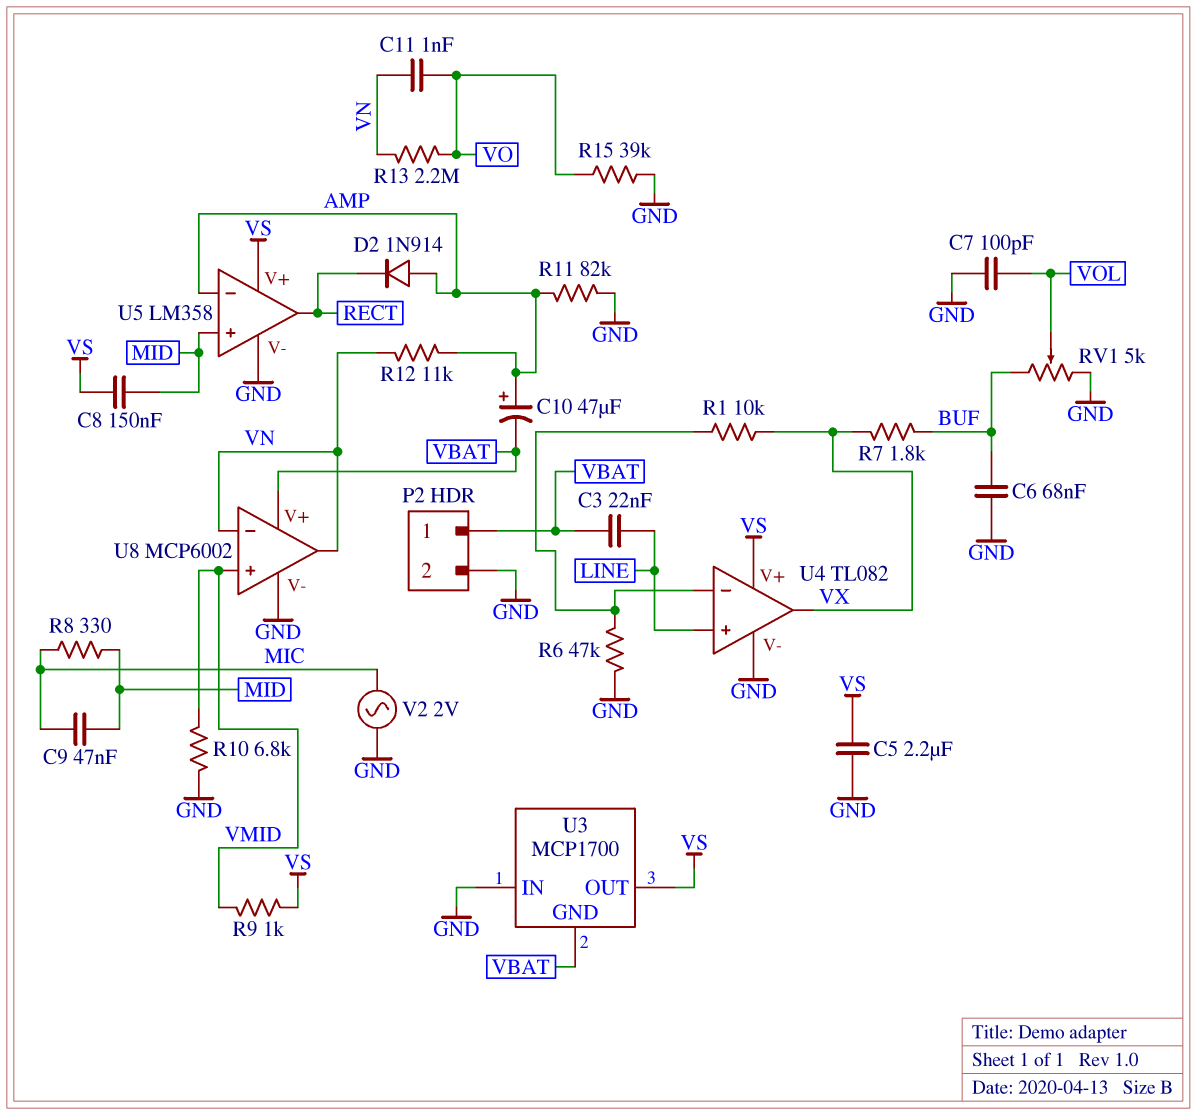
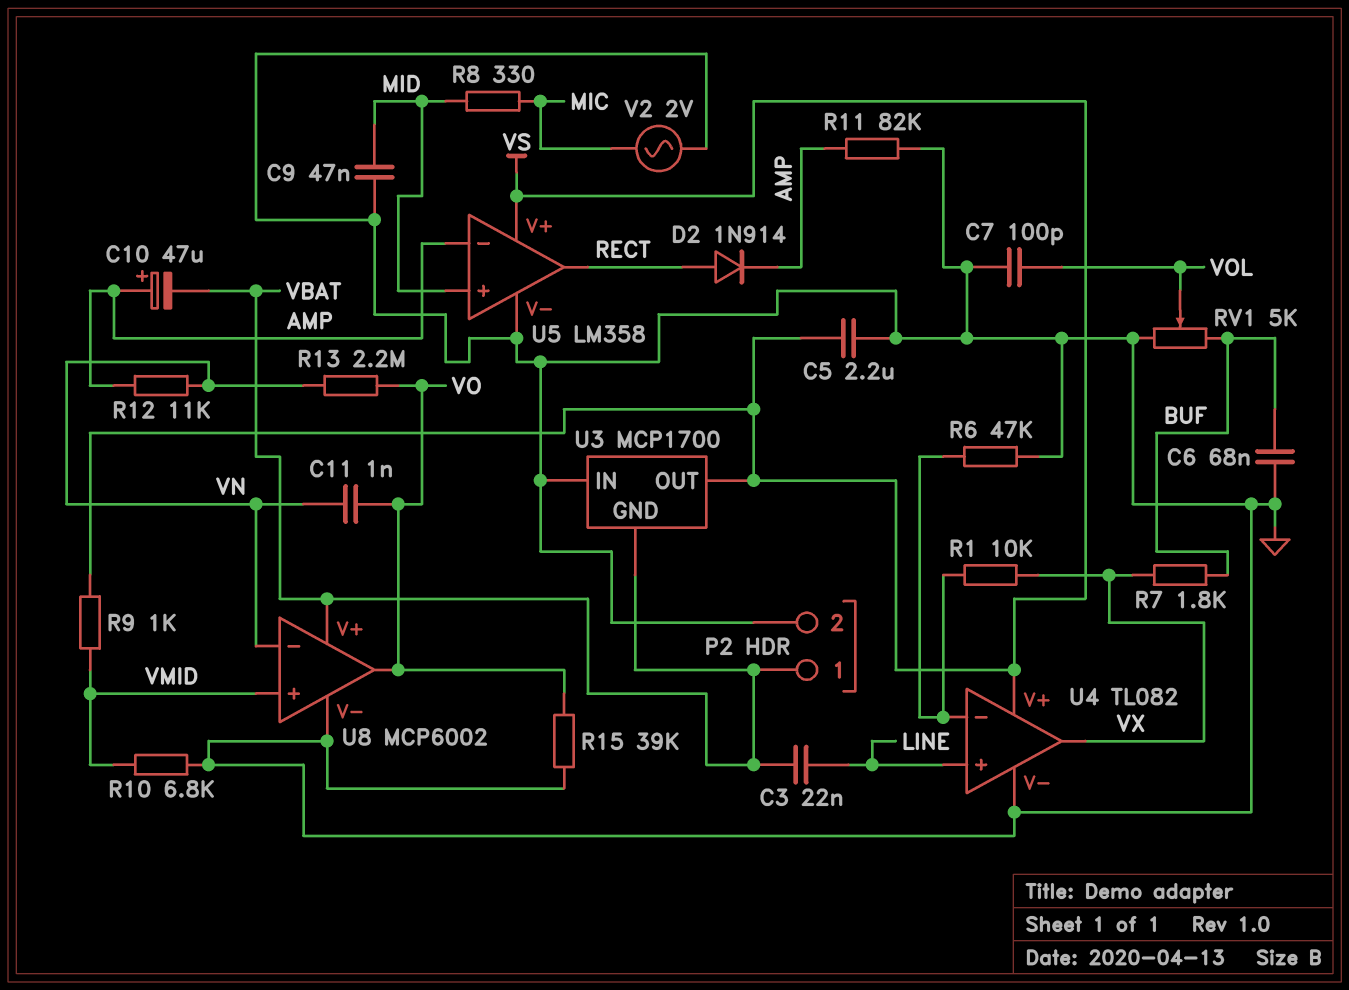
C8: 150nF (MID, VS) -> none
C9: 47nF (MIC, MID) -> 47nF (GND, MID)
D2: diode 1N914 (A AMP, K RECT) -> diode 1N914 (A RECT, K AMP)
U8 pin out: VN -> VO

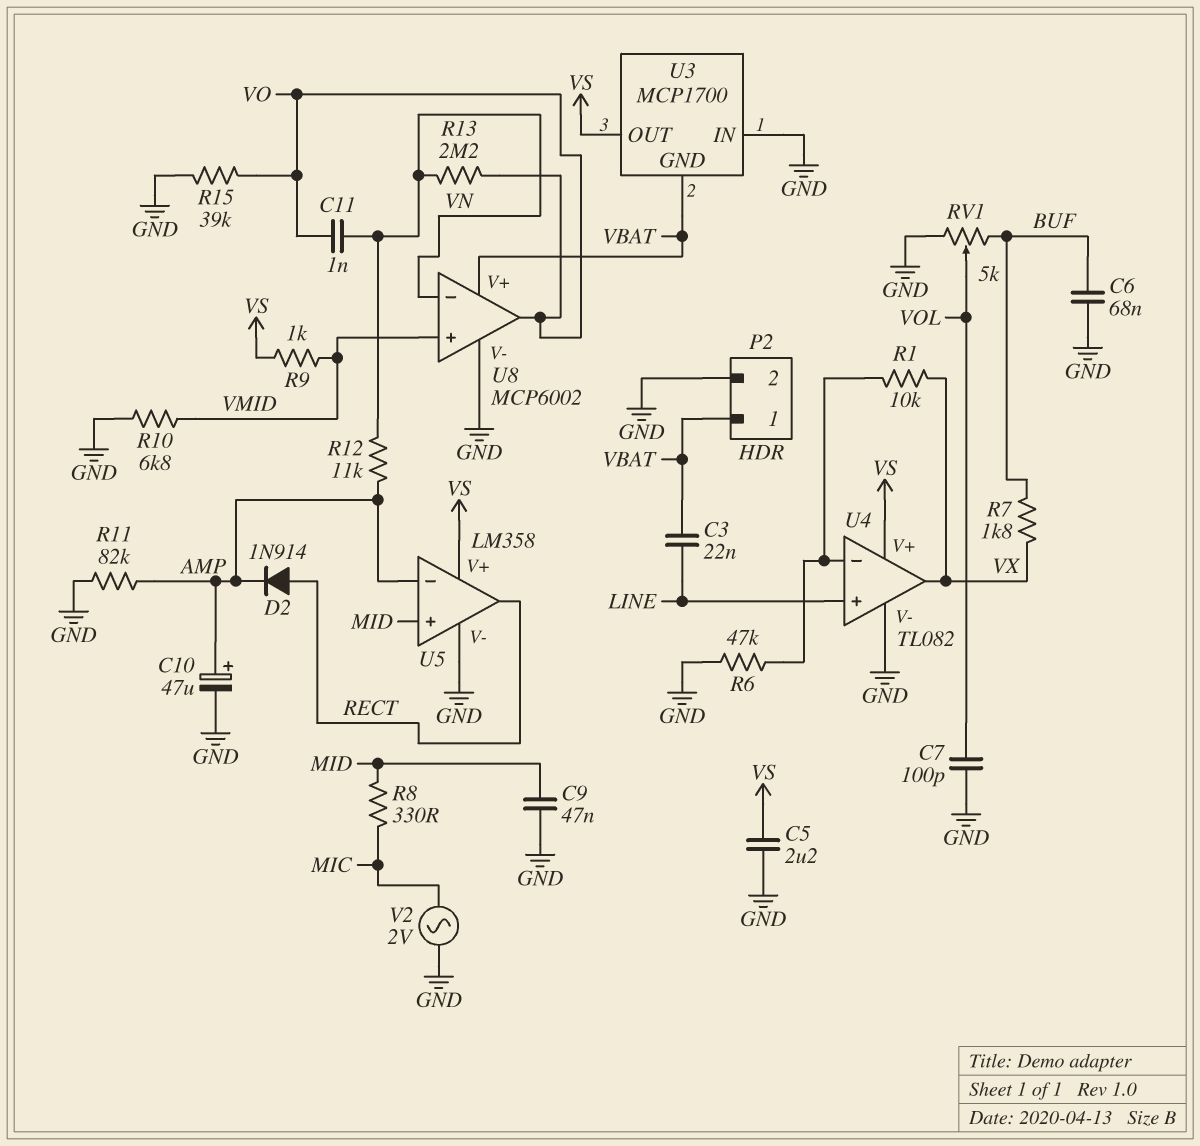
C10: 47uF (plus AMP, minus VBAT) -> 47uF (plus AMP, minus GND)

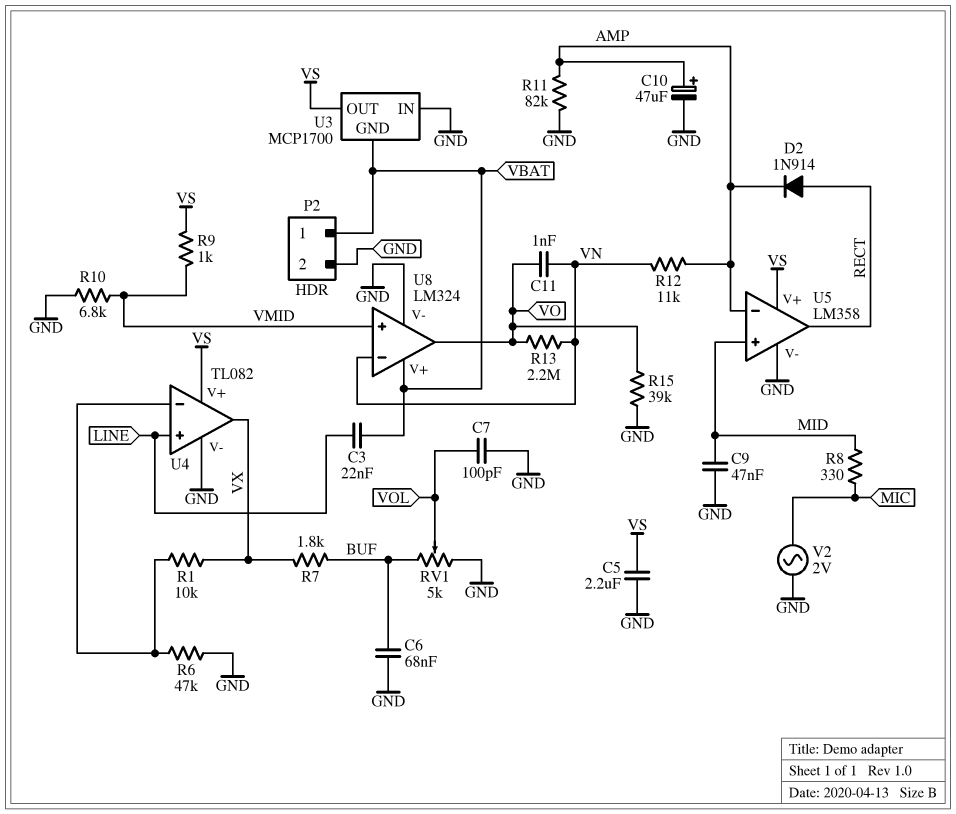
U8: MCP6002 -> LM324

